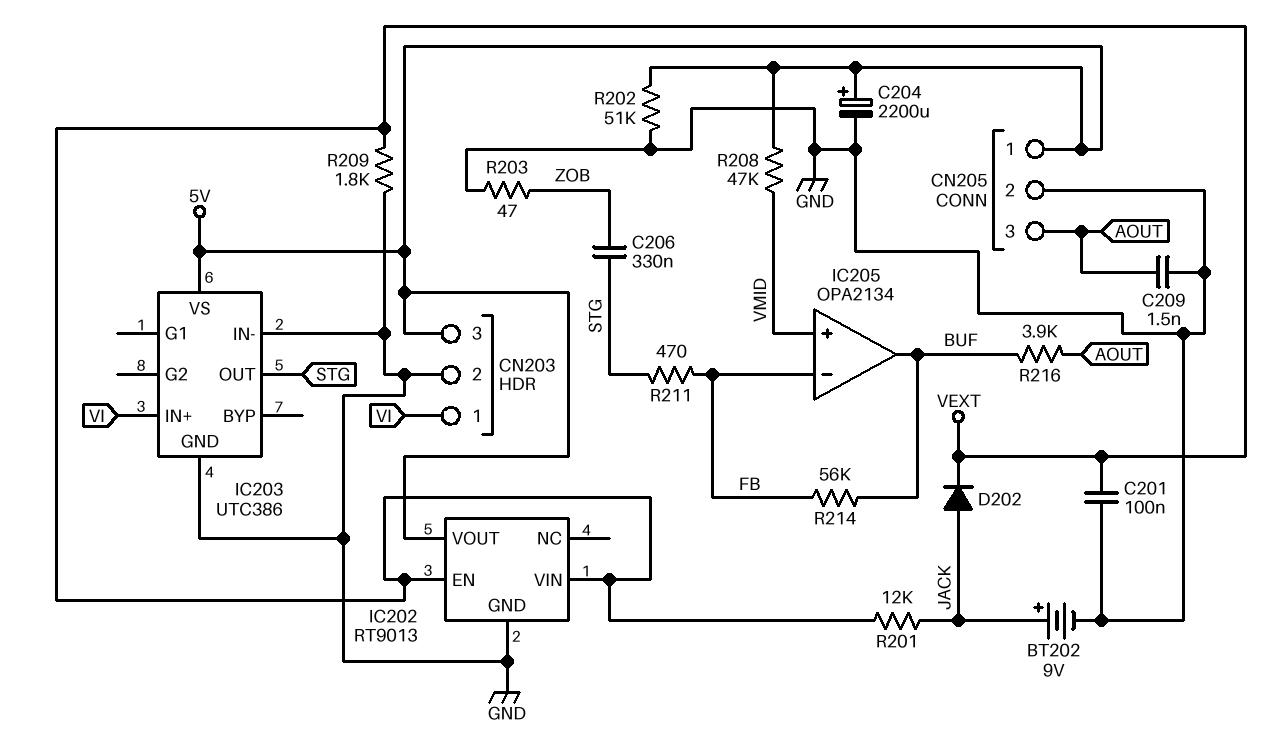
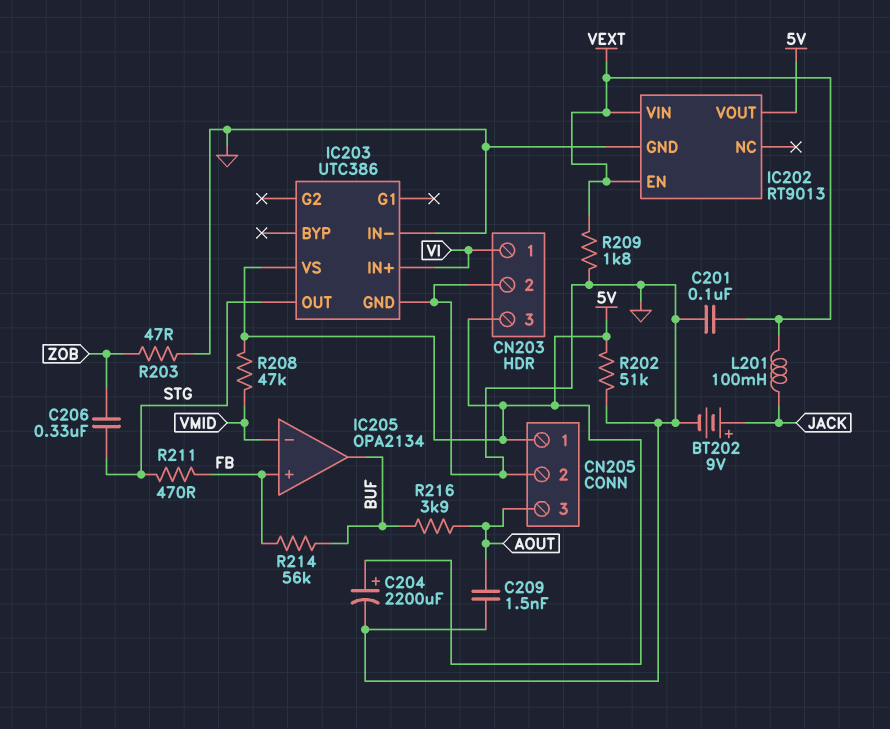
D202: diode (A JACK, K VEXT) -> none
IC205 pin in+: VMID -> FB
IC205 pin in-: FB -> VMID
L201: none -> 100mH (JACK, VEXT)
R201: 12k (JACK, VEXT) -> none

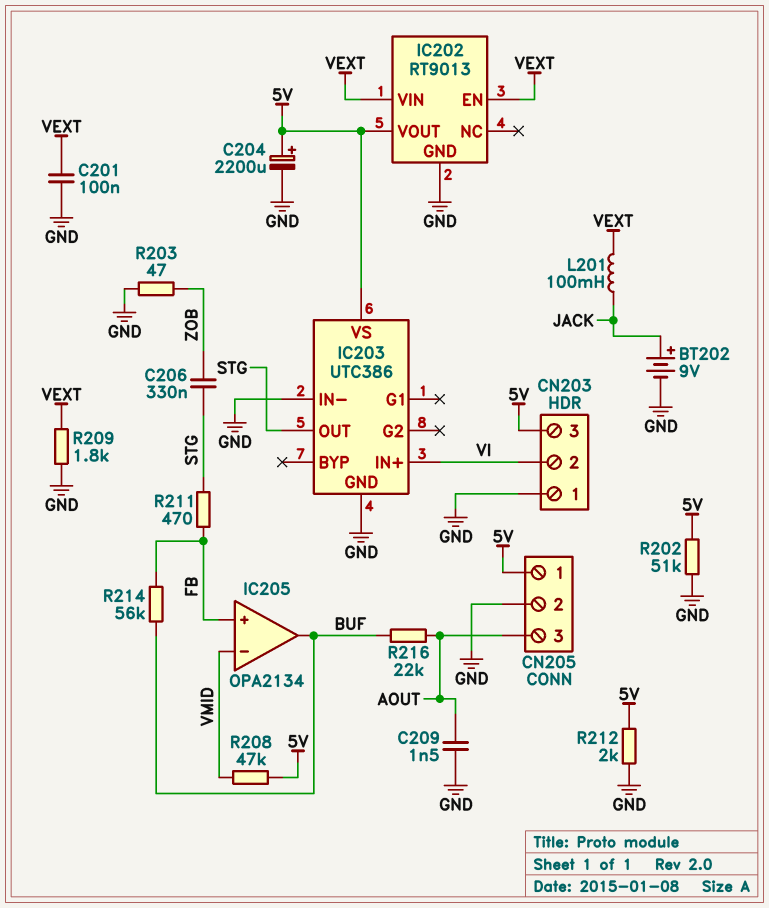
CN203 pin 1: VI -> GND
CN203 pin 2: GND -> VI
R212: none -> 2k (5V, GND)
R216: 3.9k (AOUT, BUF) -> 22k (AOUT, BUF)

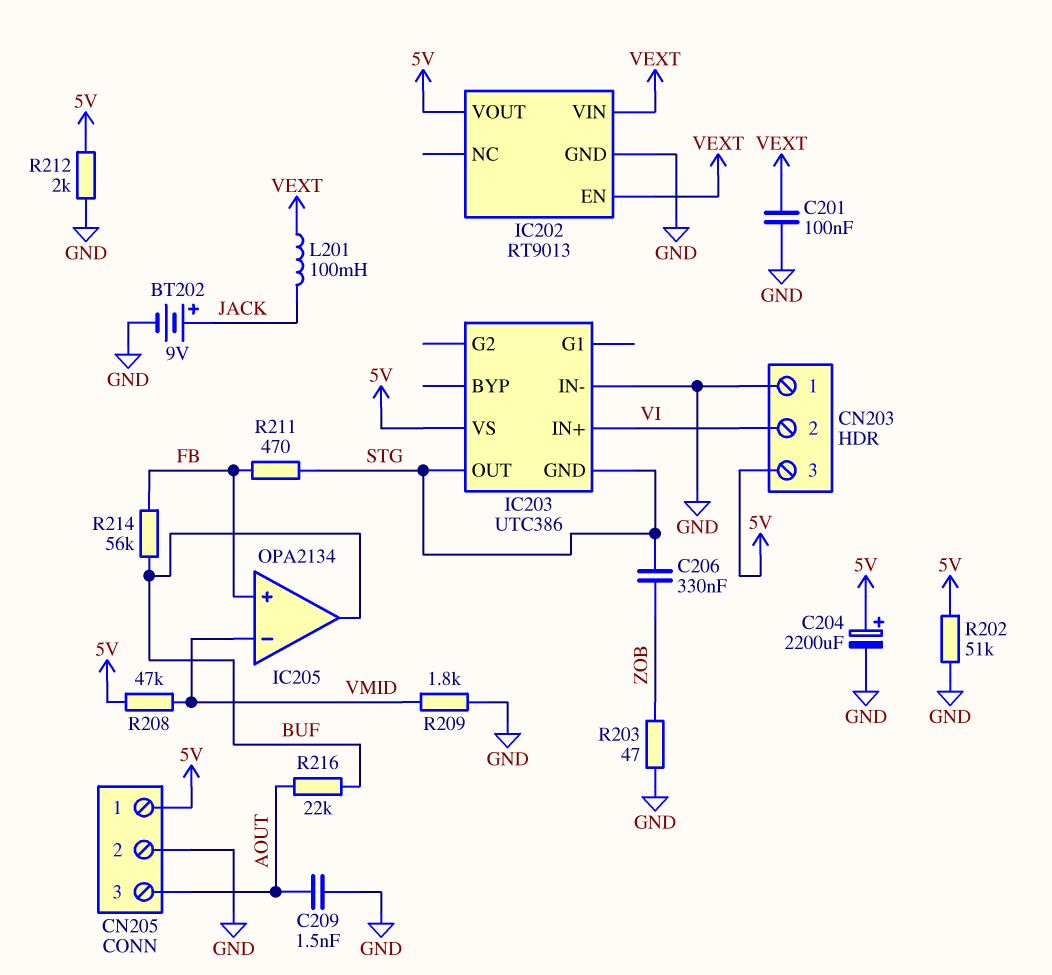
IC203 pin GND: GND -> STG
R209: 1.8k (GND, VEXT) -> 1.8k (GND, VMID)

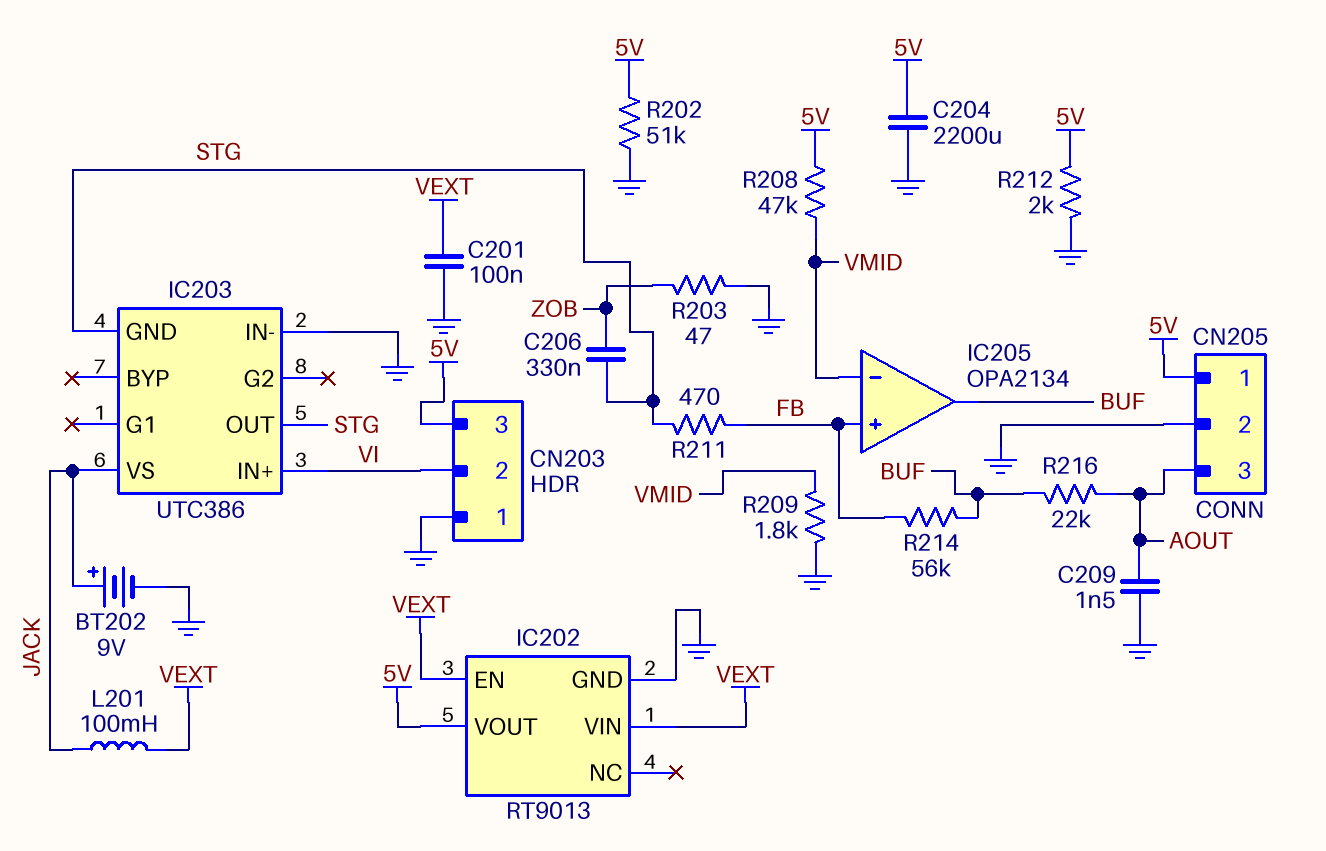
C204: 2200uF (plus 5V, minus GND) -> 2200uF (5V, GND)
IC203 pin VS: 5V -> JACK

